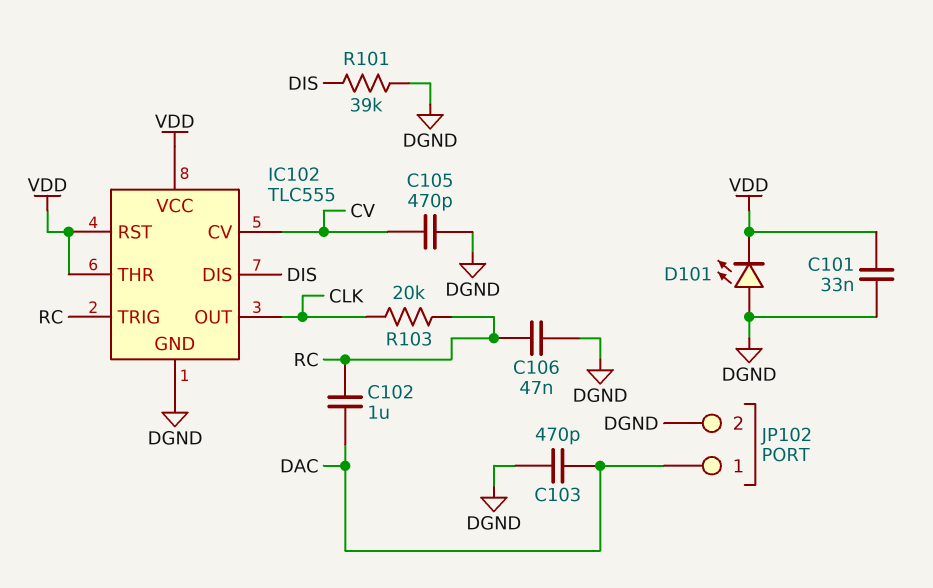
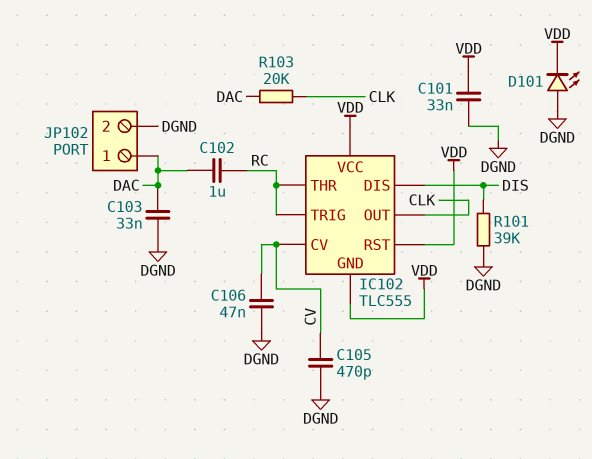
C103: 470pF (DAC, DGND) -> 33nF (DAC, DGND)
C106: 47nF (DGND, RC) -> 47nF (CV, DGND)
IC102 pin GND: DGND -> VDD
IC102 pin THR: VDD -> RC
R103: 20k (CLK, RC) -> 20k (CLK, DAC)

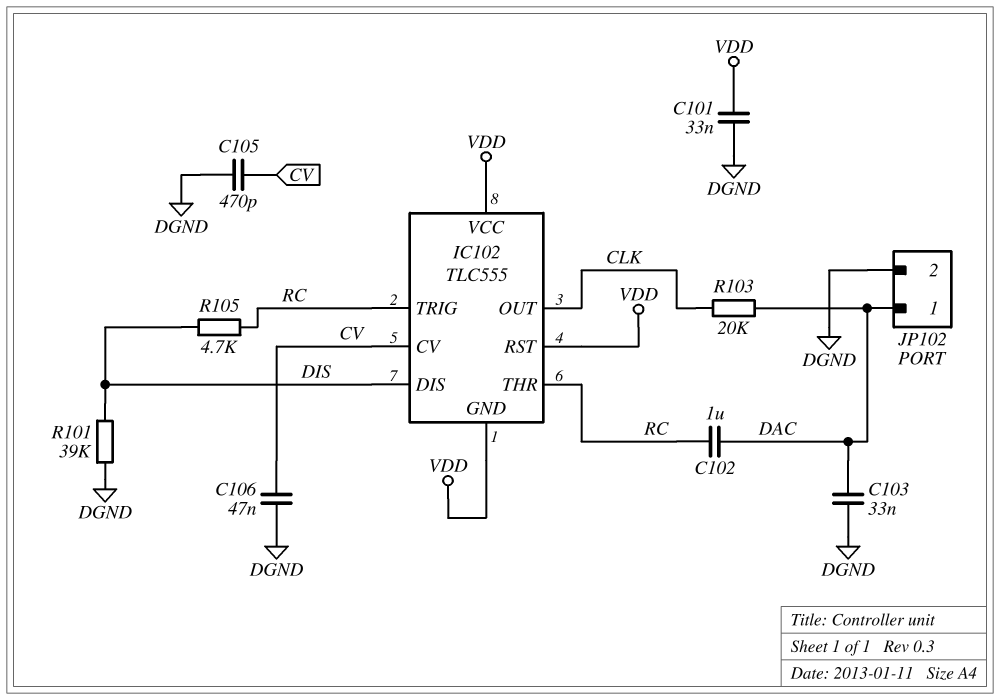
D101: LED (A DGND, K VDD) -> none
R105: none -> 4.7k (DIS, RC)

